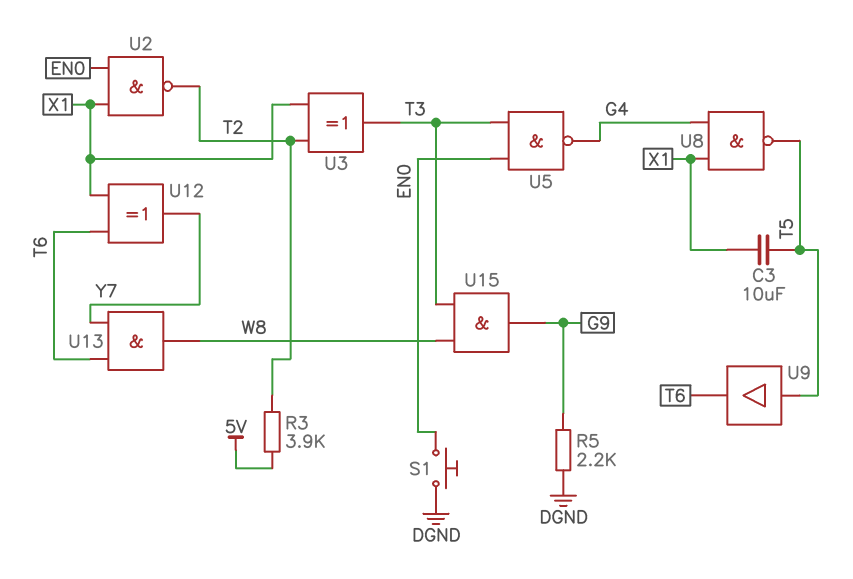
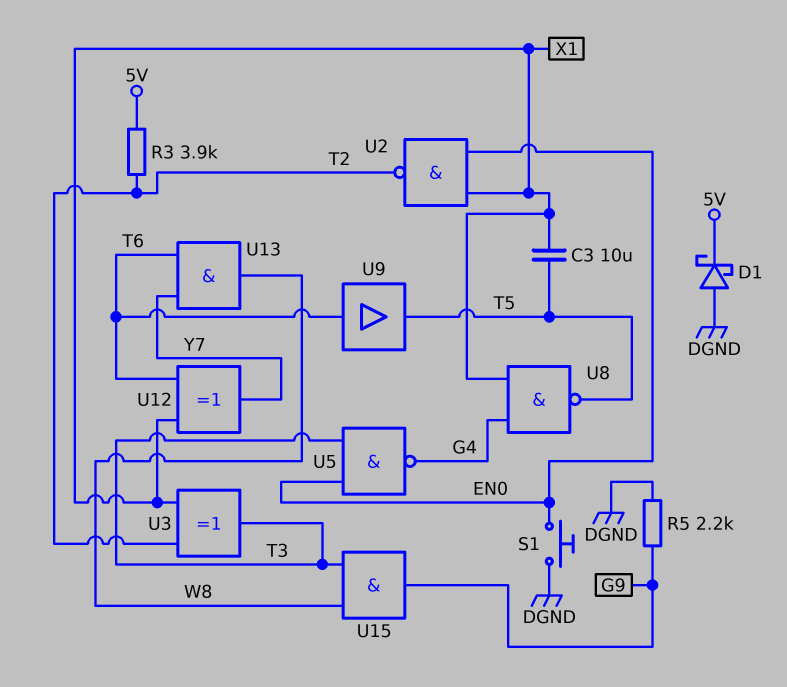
D1: none -> schottky (A DGND, K 5V)
U9: buffer (in T5, out T6) -> buffer (in T6, out T5)

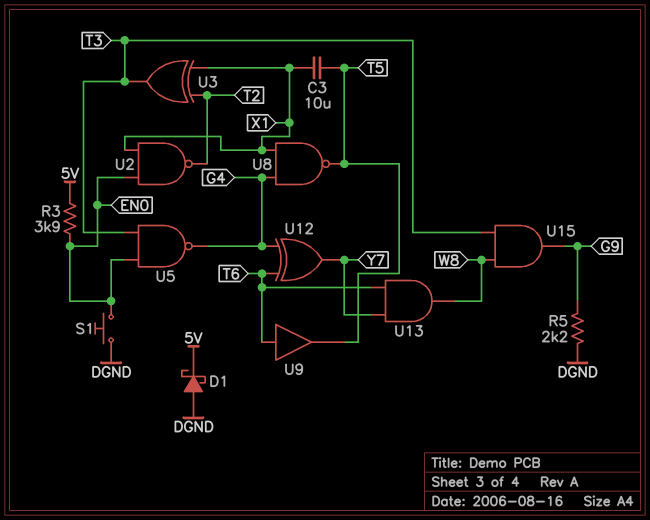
R3: 3.9k (5V, T2) -> 3.9k (5V, EN0)
U12: XOR (in T6, in X1, out Y7) -> XOR (in G4, in T6, out Y7)

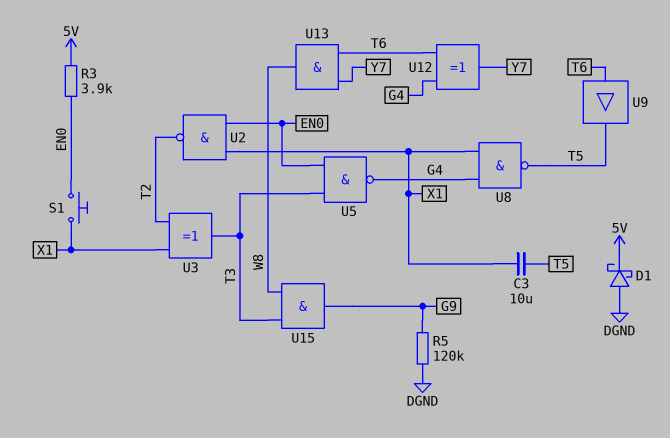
R5: 2.2k (DGND, G9) -> 120k (DGND, G9)
S1: button (DGND, EN0) -> button (EN0, X1)

